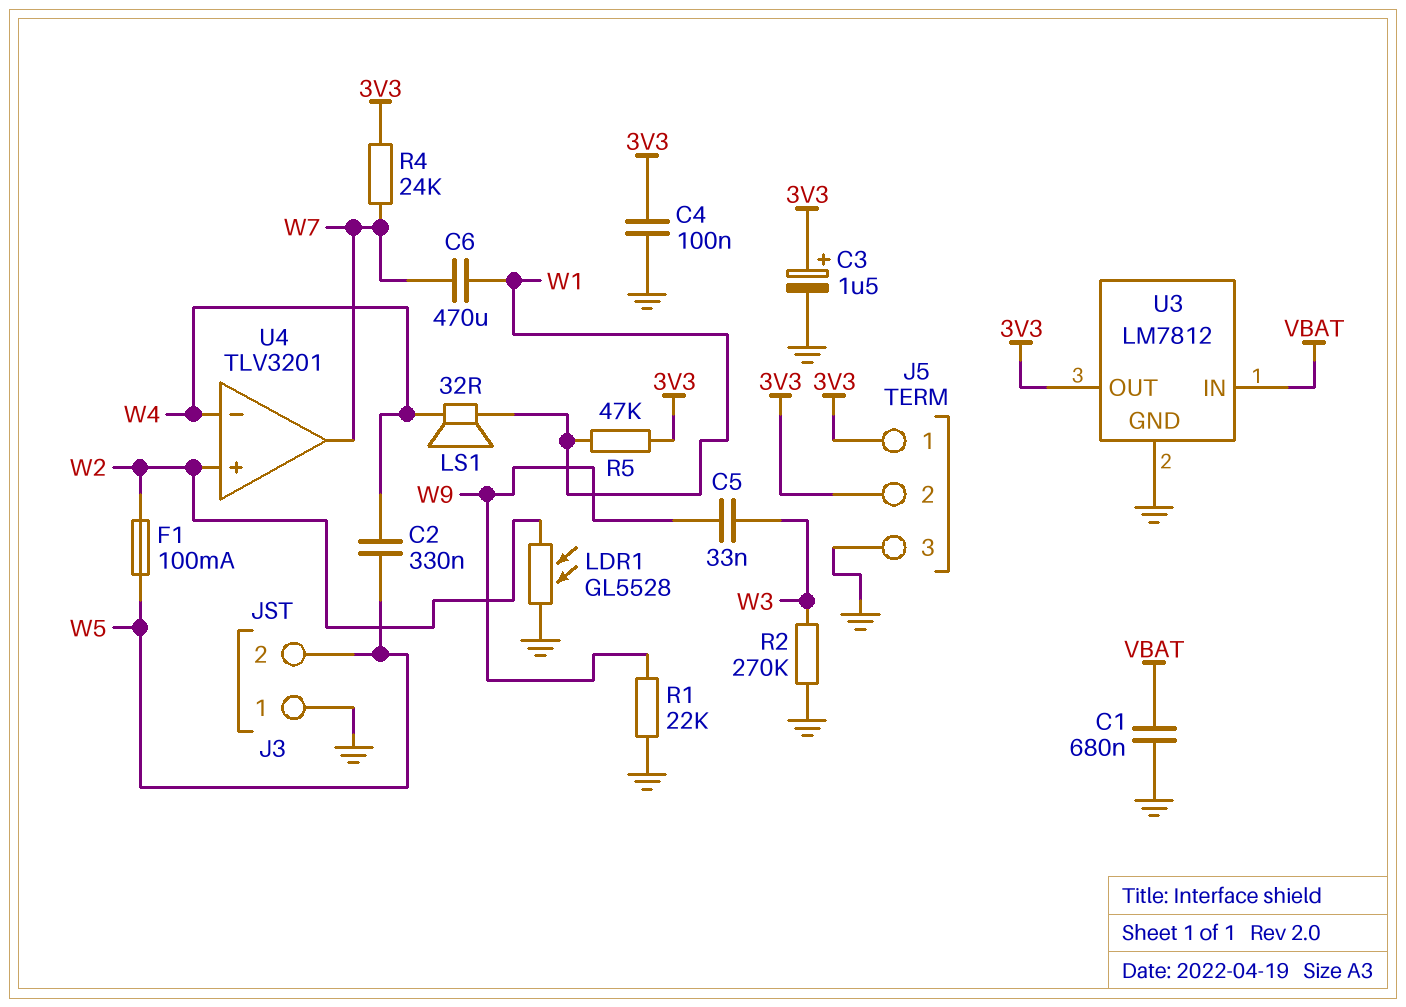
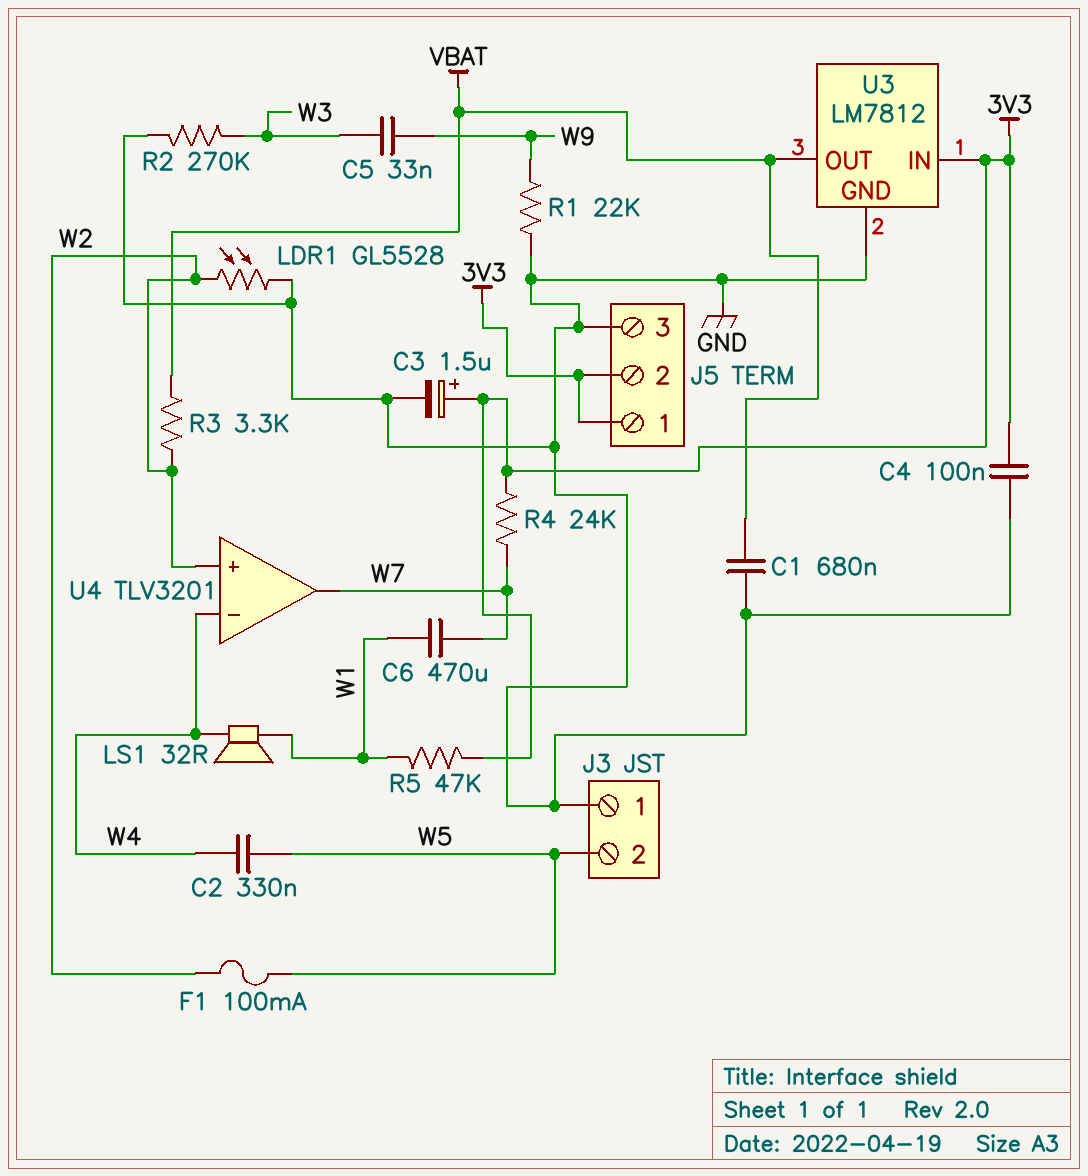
R3: none -> 3.3k (VBAT, W2)
U3 pin IN: VBAT -> 3V3
U3 pin OUT: 3V3 -> VBAT

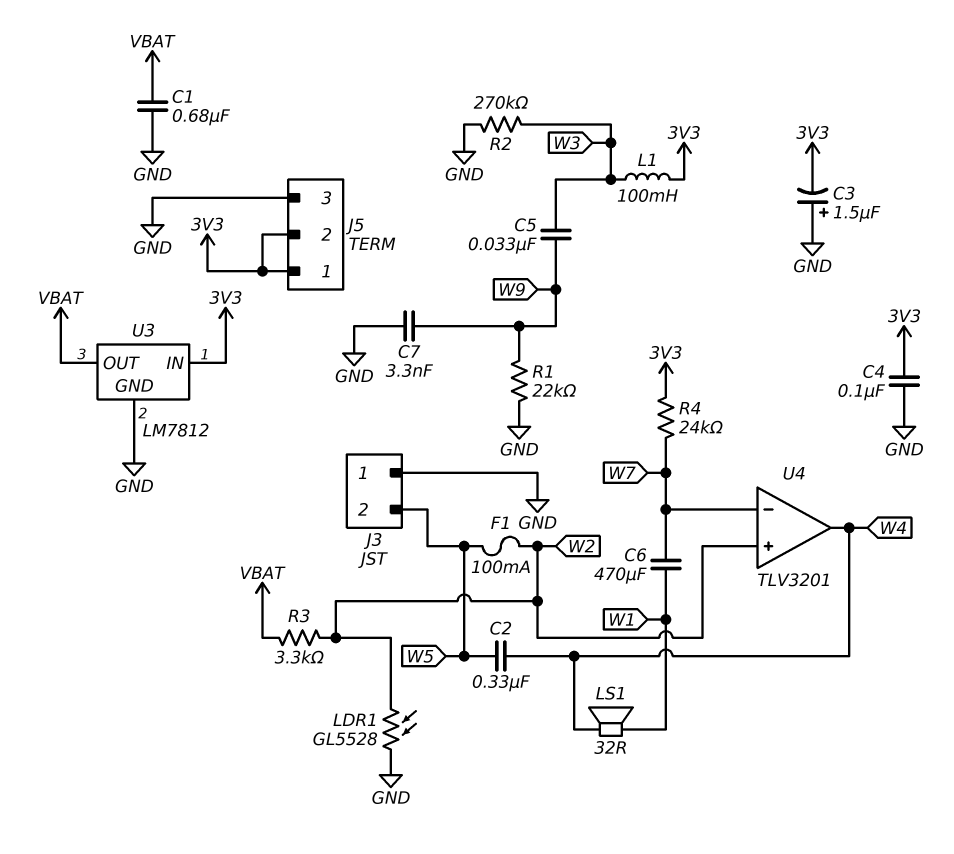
C3: 1.5uF (plus 3V3, minus GND) -> 1.5uF (plus GND, minus 3V3)
C7: none -> 3.3nF (GND, W9)
L1: none -> 100mH (3V3, W3)
R5: 47k (3V3, W1) -> none
U4 pin in-: W4 -> W7
U4 pin out: W7 -> W4

